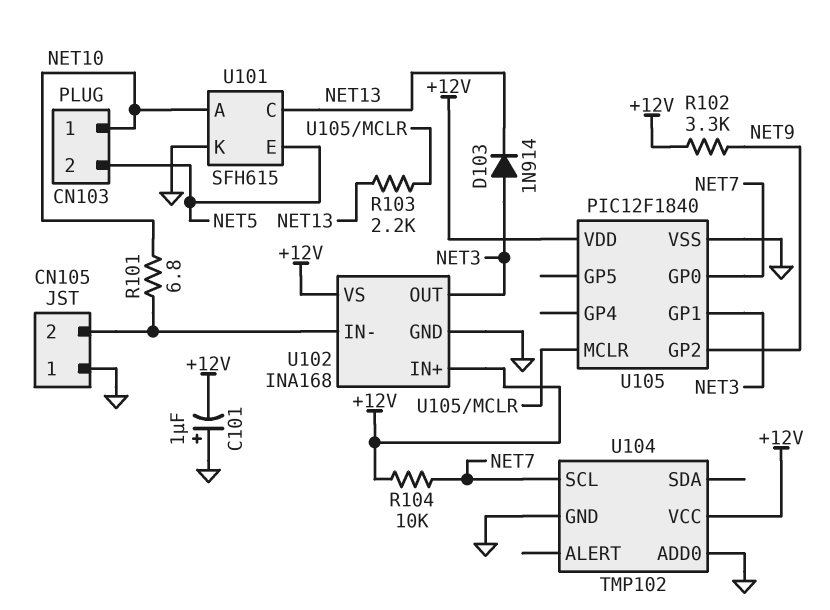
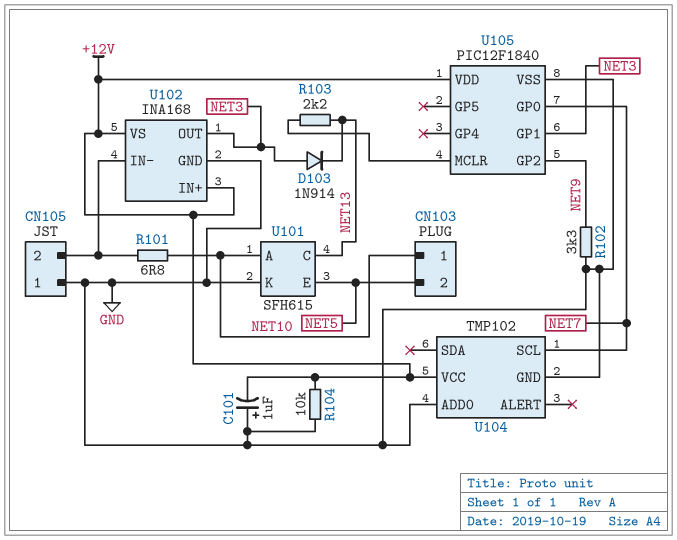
R102: 3.3k (+12V, NET9) -> 3.3k (GND, NET9)
R104: 10k (+12V, NET7) -> 10k (+12V, GND)

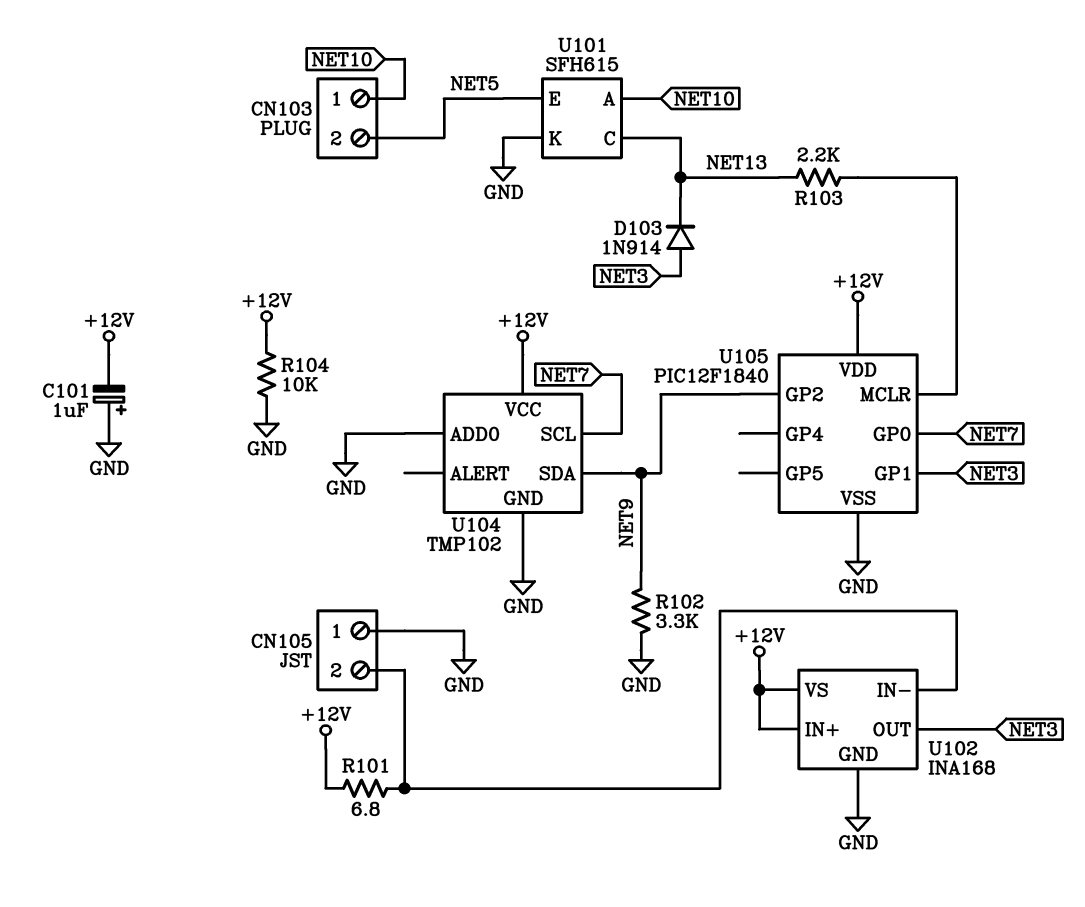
R101: 6.8 (CN105/2, NET10) -> 6.8 (+12V, CN105/2)
U104 pin SDA: none -> NET9

